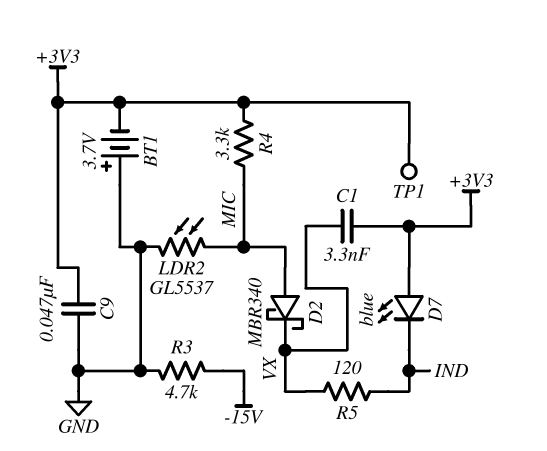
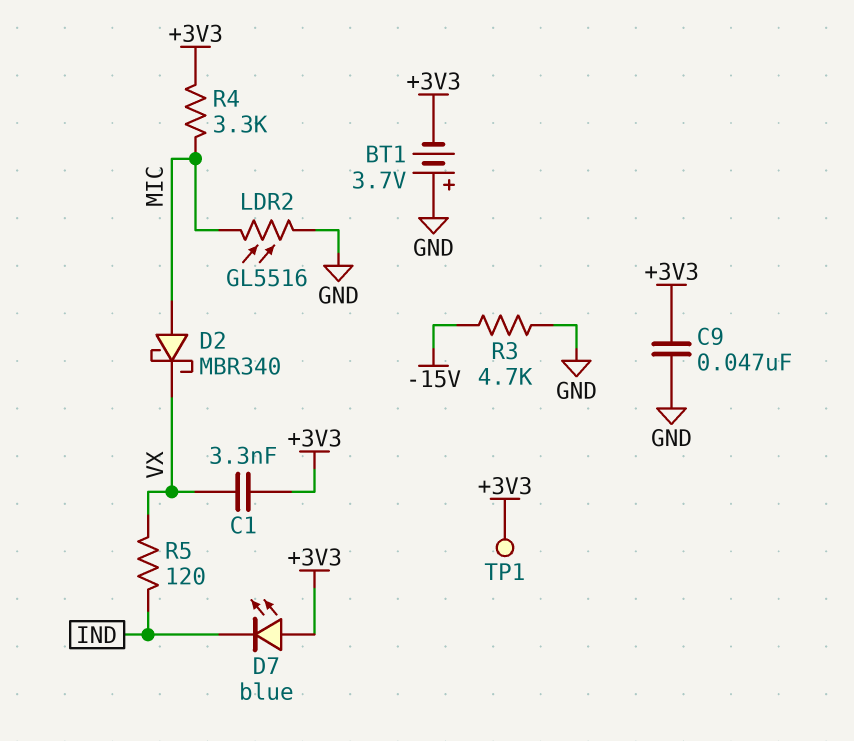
LDR2: GL5537 (GND, MIC) -> GL5516 (GND, MIC)

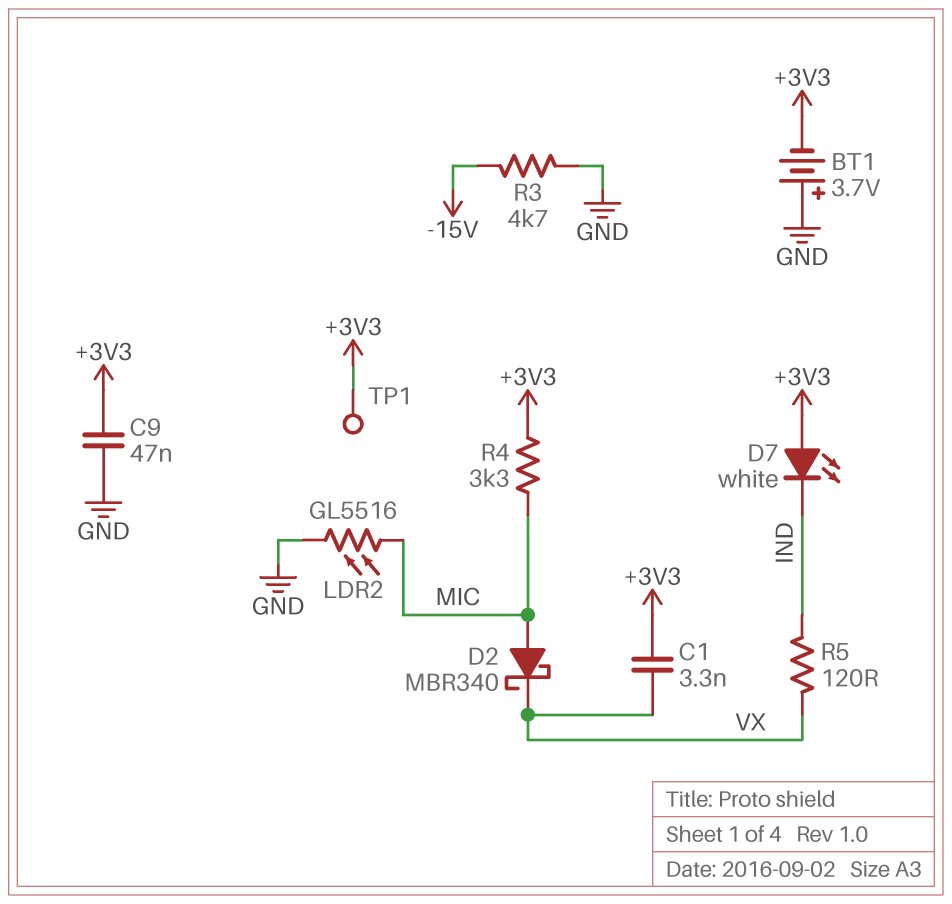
D7: LED blue (A +3V3, K IND) -> LED white (A +3V3, K IND)

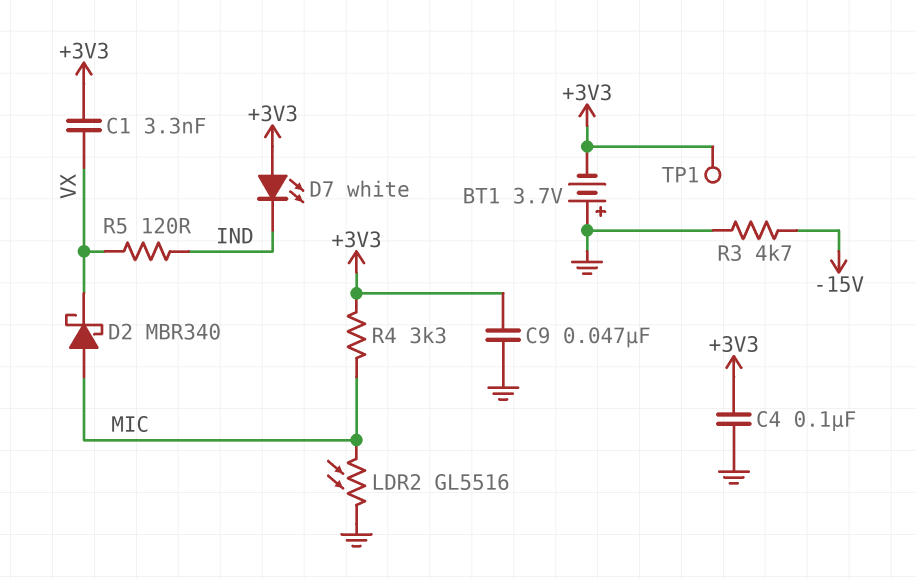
C4: none -> 100nF (+3V3, GND)

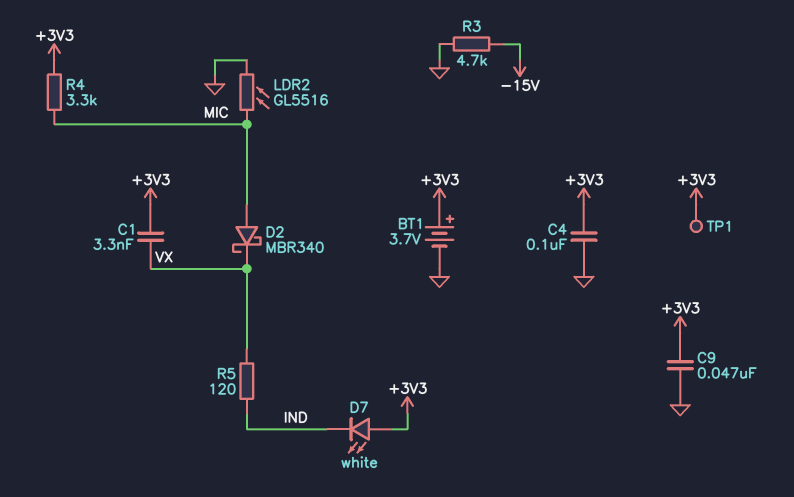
BT1: 3.7V (plus GND, minus +3V3) -> 3.7V (plus +3V3, minus GND)

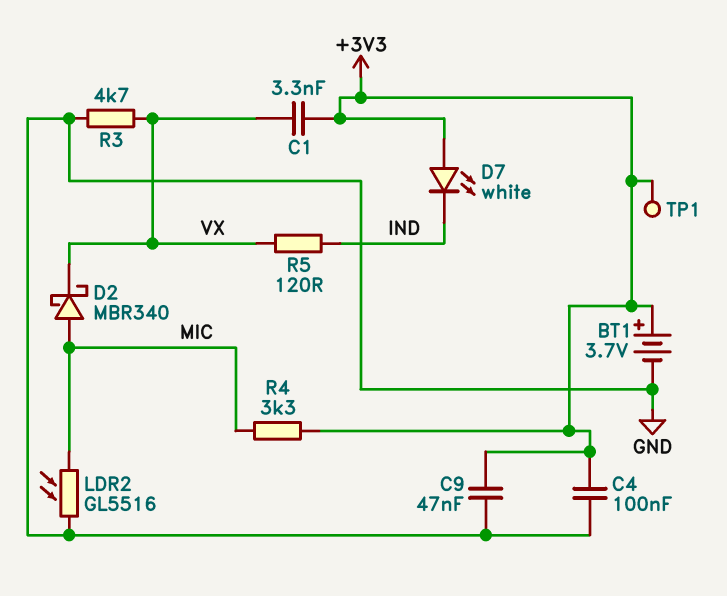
R3: 4.7k (-15V, GND) -> 4.7k (GND, VX)

